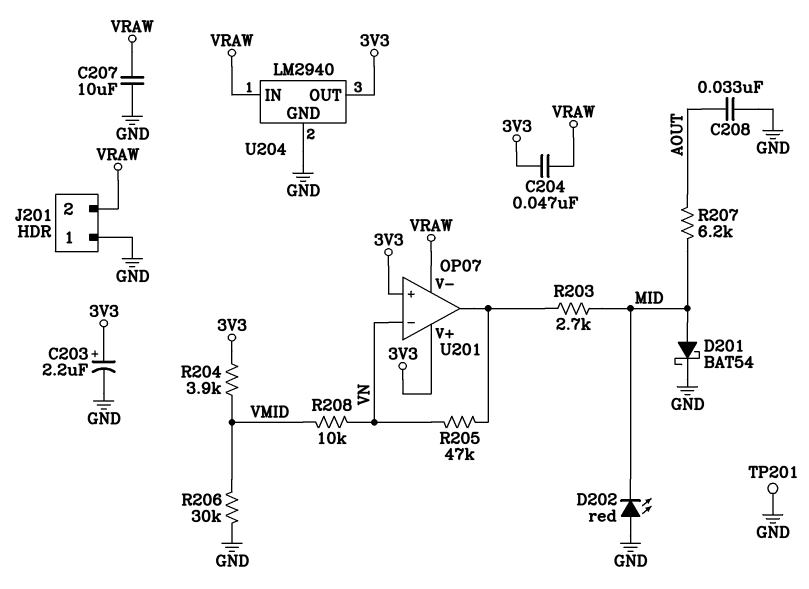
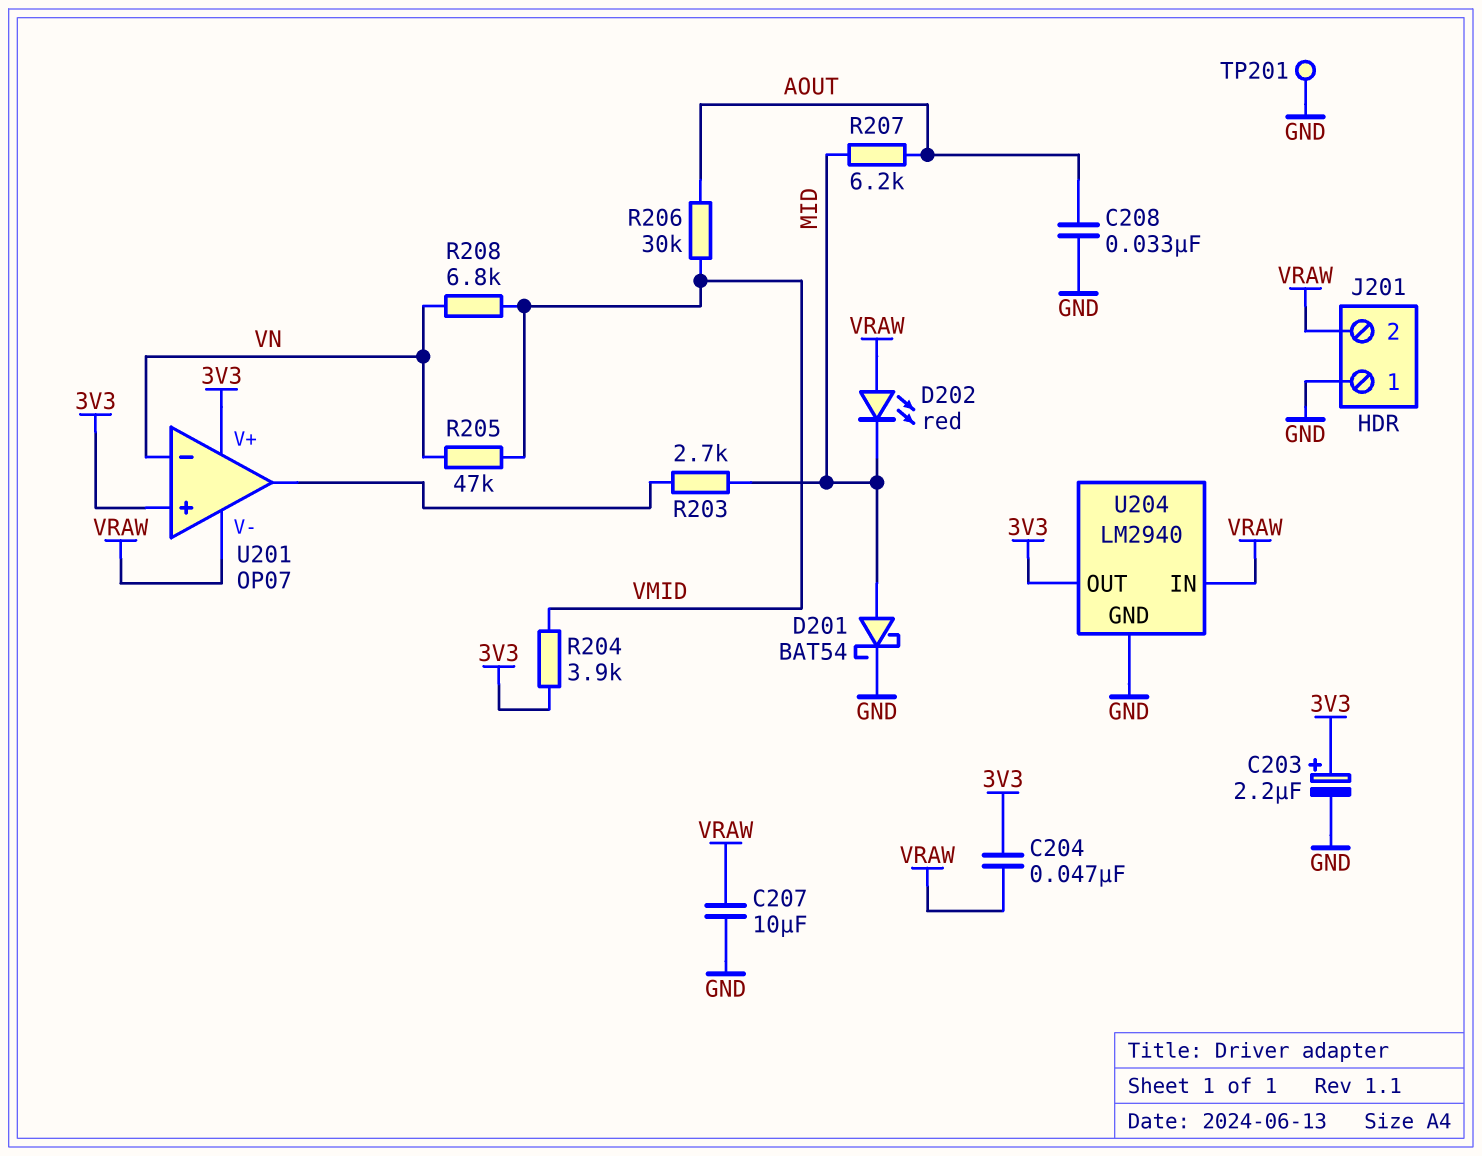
D202: LED red (A GND, K MID) -> LED red (A VRAW, K MID)
R205: 47k (U201/out, VN) -> 47k (VMID, VN)
R206: 30k (GND, VMID) -> 30k (AOUT, VMID)
R208: 10k (VMID, VN) -> 6.8k (VMID, VN)

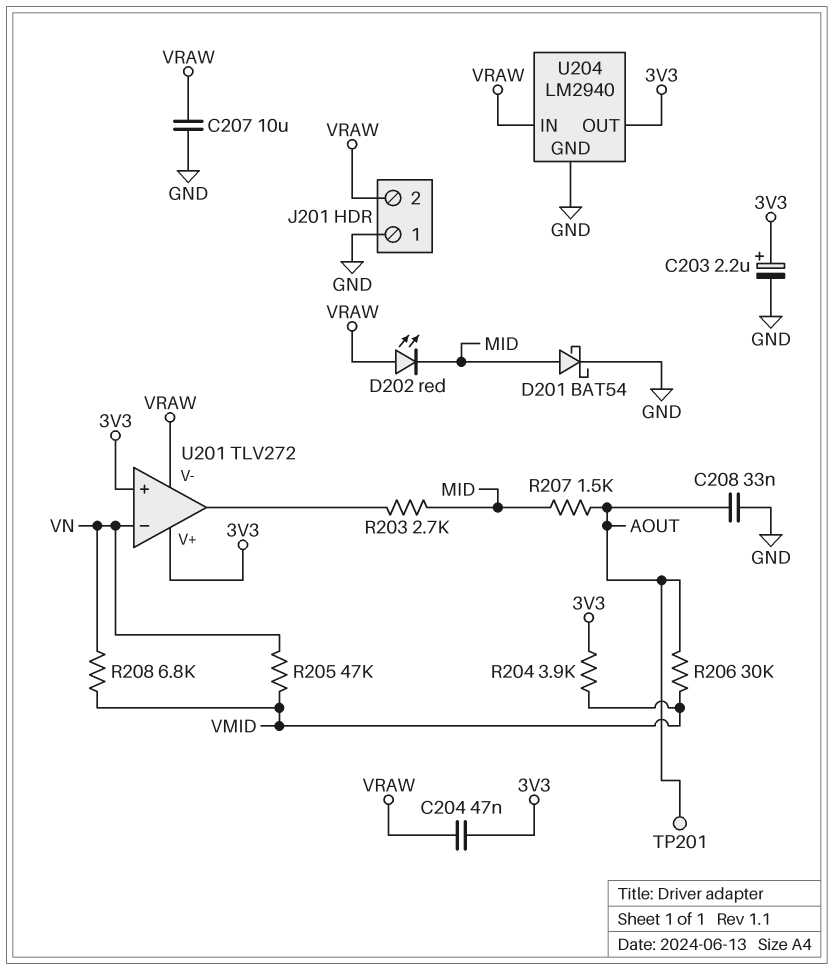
R207: 6.2k (AOUT, MID) -> 1.5k (AOUT, MID)
TP201: test point (GND) -> test point (AOUT)
U201: OP07 -> TLV272

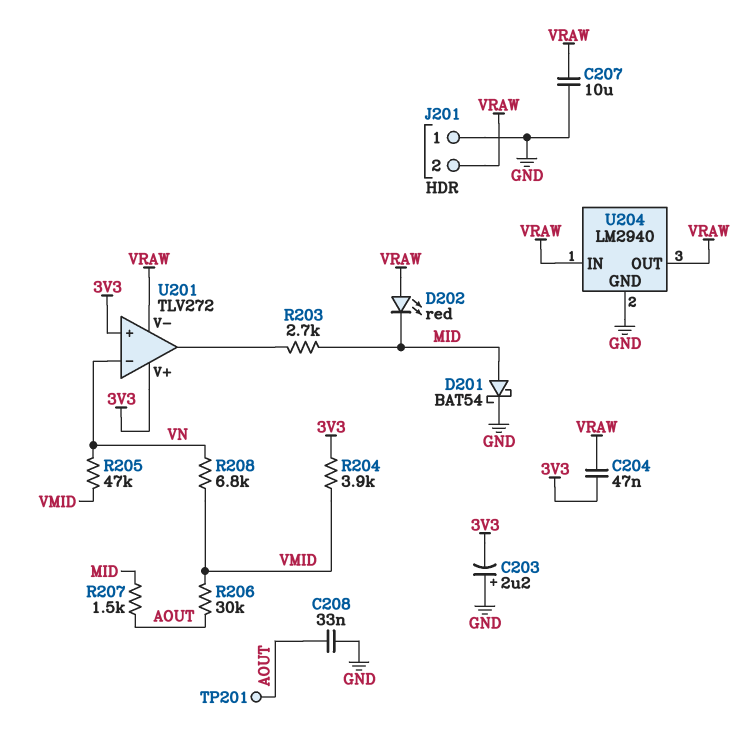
C203: 2.2uF (plus 3V3, minus GND) -> 2.2uF (plus GND, minus 3V3)
U204 pin OUT: 3V3 -> VRAW

